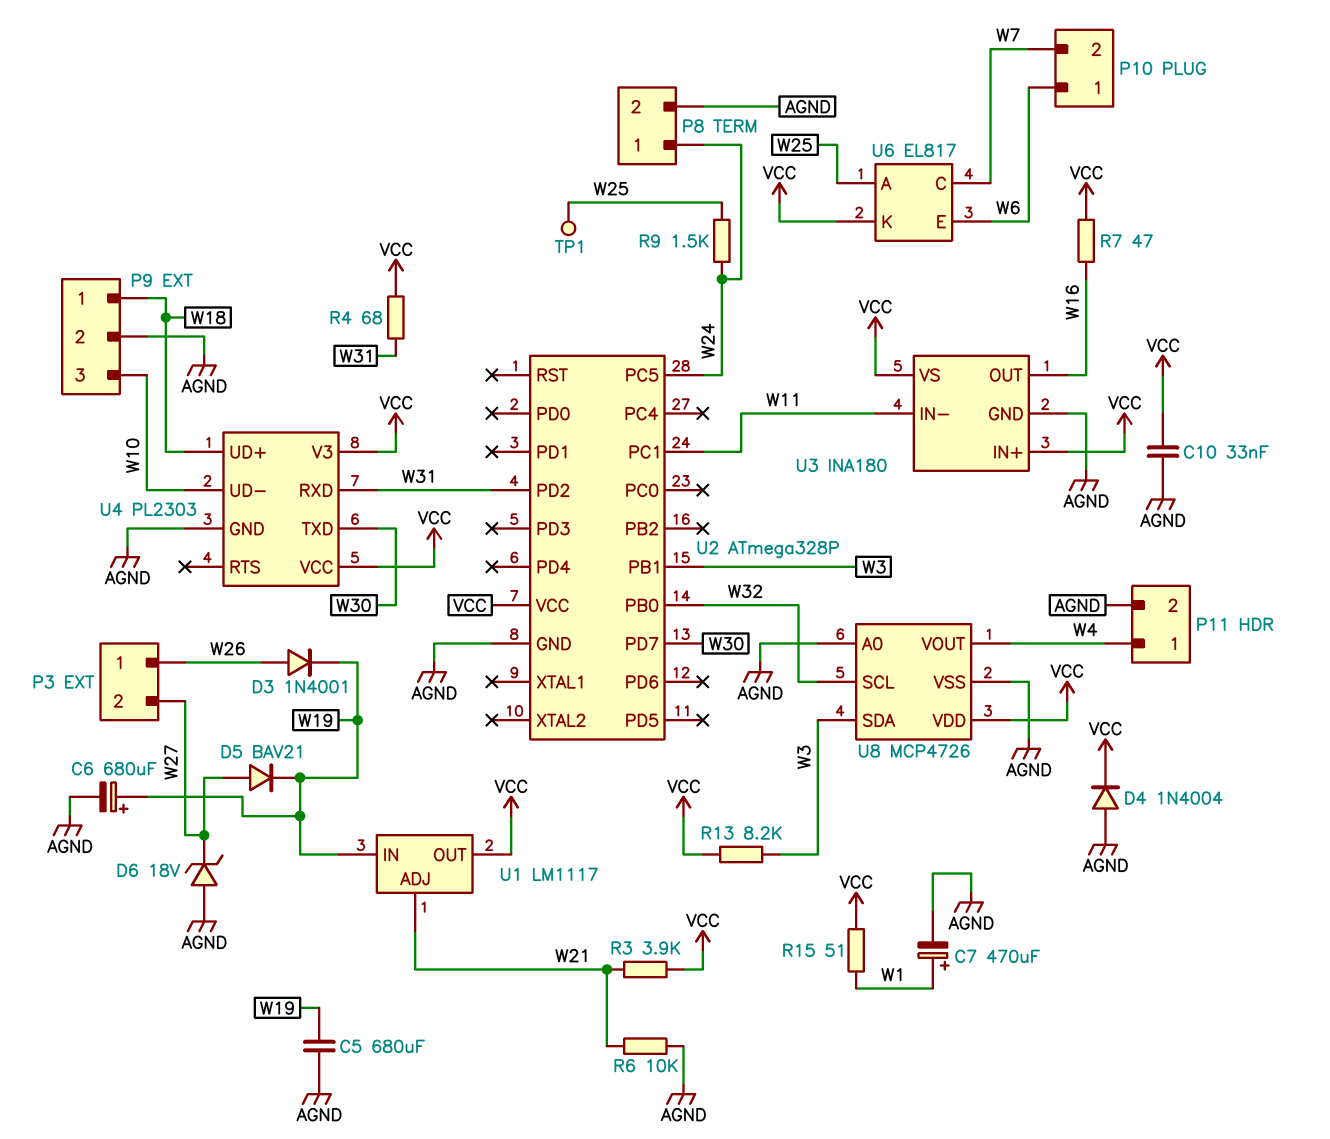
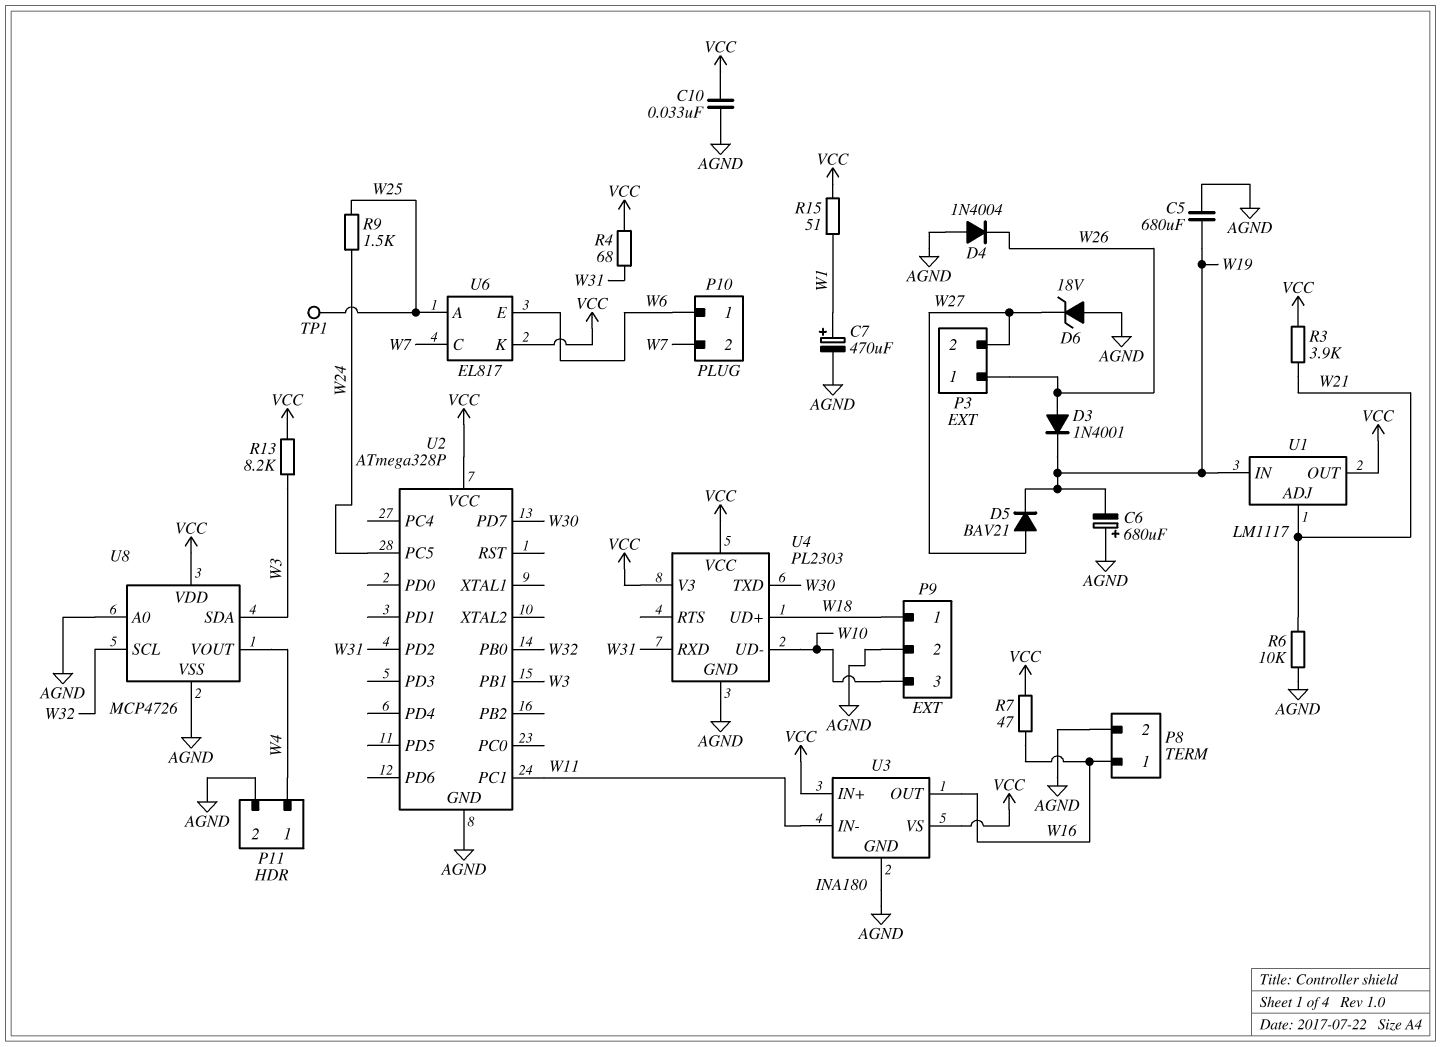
C6: 680uF (plus W19, minus AGND) -> 680uF (plus AGND, minus W19)
D4: diode 1N4004 (A AGND, K VCC) -> diode 1N4004 (A AGND, K W26)
P8 pin 1: W24 -> W16

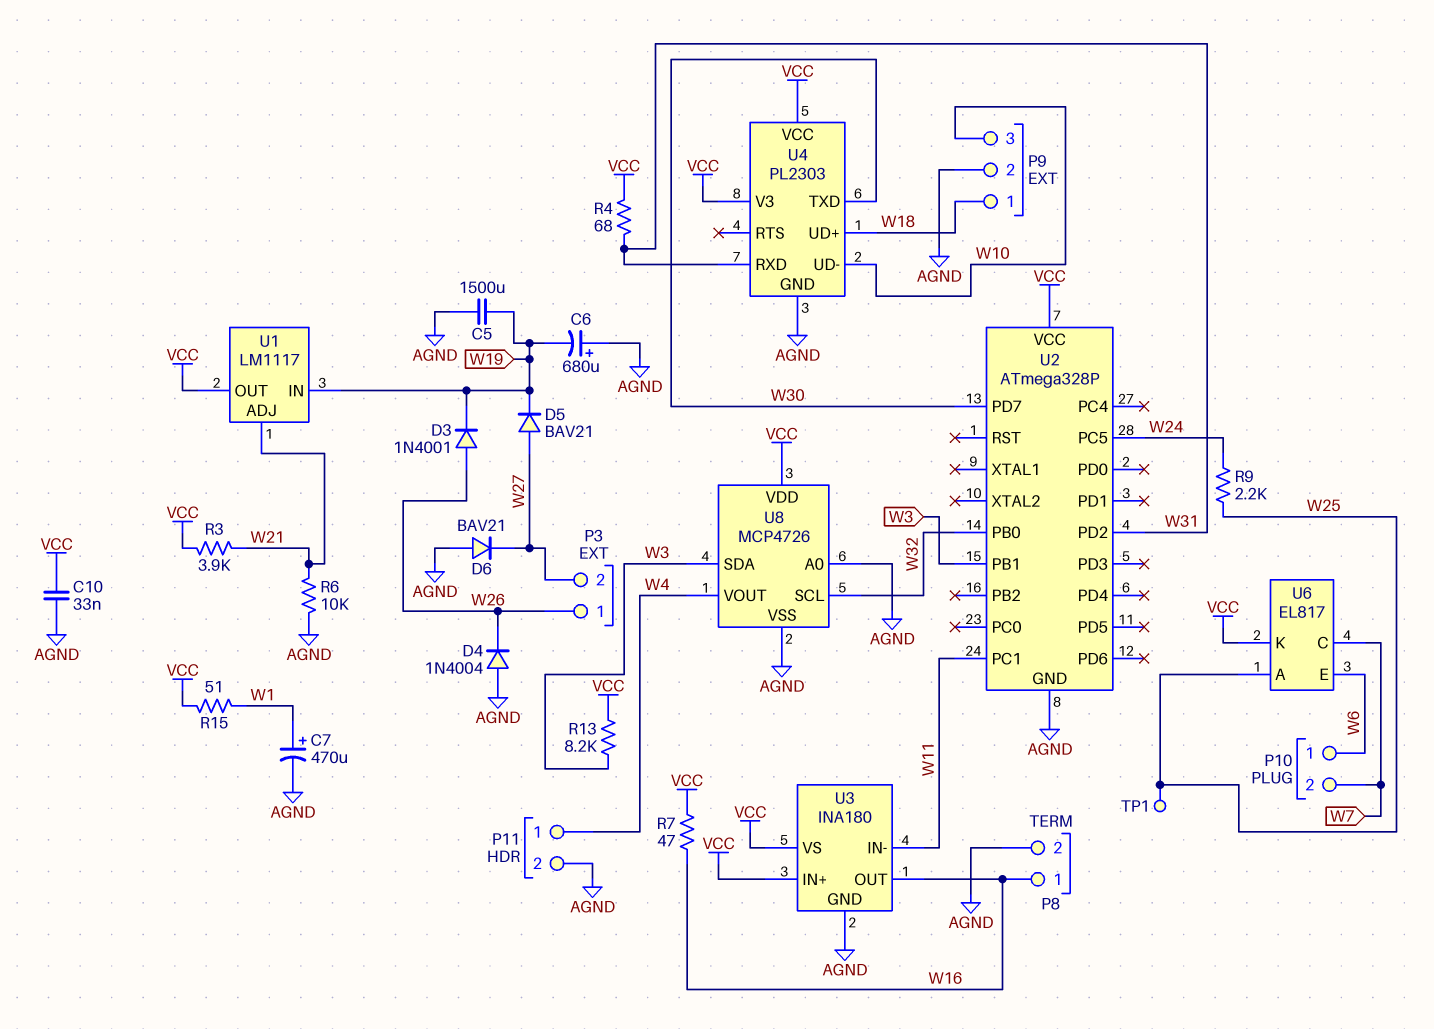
C5: 680uF (AGND, W19) -> 1500uF (AGND, W19)
D6: zener 18V (A AGND, K W27) -> diode BAV21 (A AGND, K W27)
R9: 1.5k (W24, W25) -> 2.2k (W24, W25)

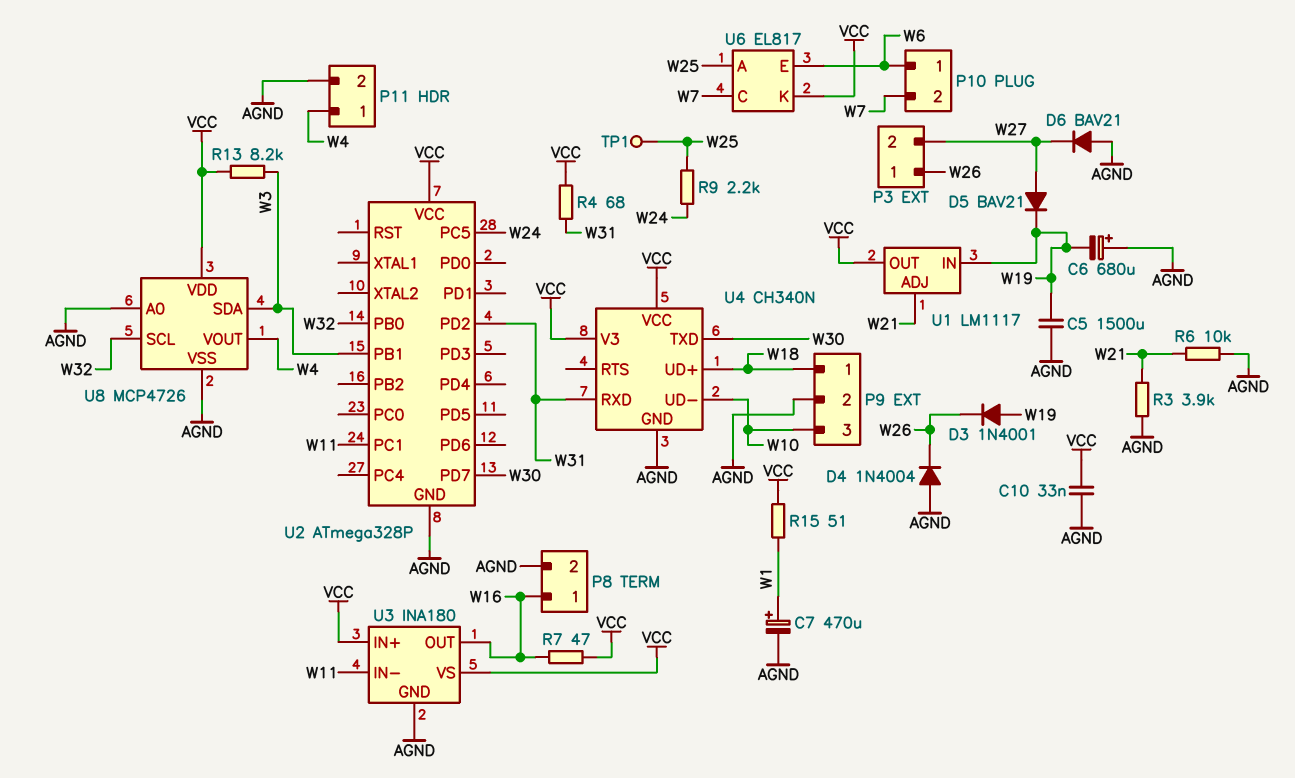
D3: diode 1N4001 (A W26, K W19) -> diode 1N4001 (A W19, K W26)
R3: 3.9k (VCC, W21) -> 3.9k (AGND, W21)
U4: PL2303 -> CH340N

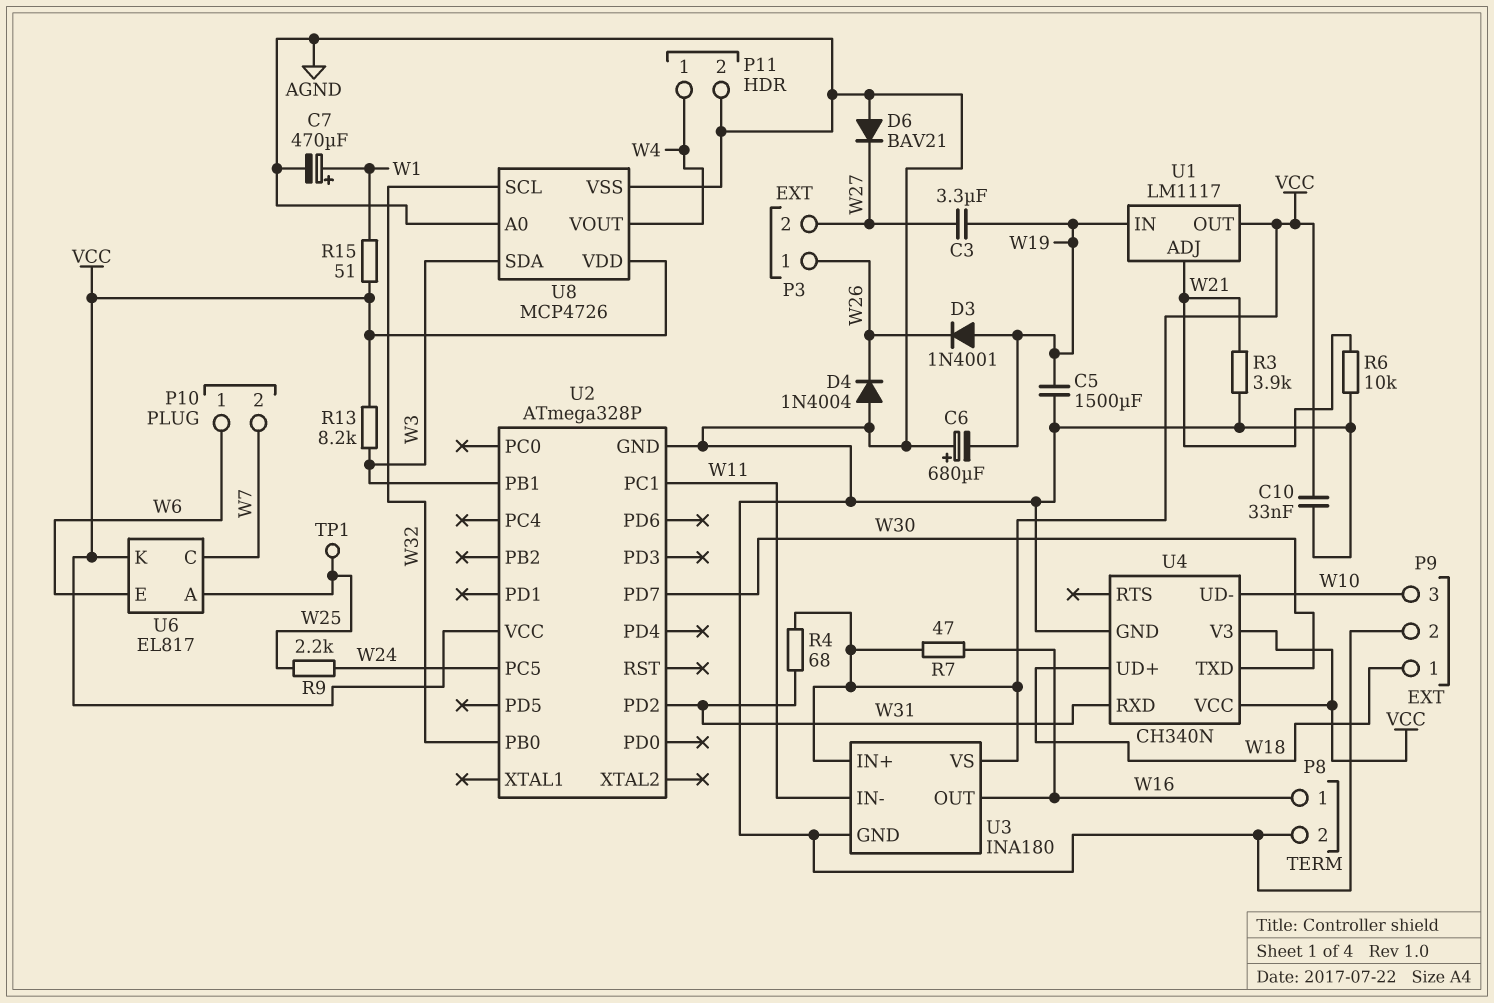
C3: none -> 3.3uF (W19, W27)
D5: diode BAV21 (A W27, K W19) -> none

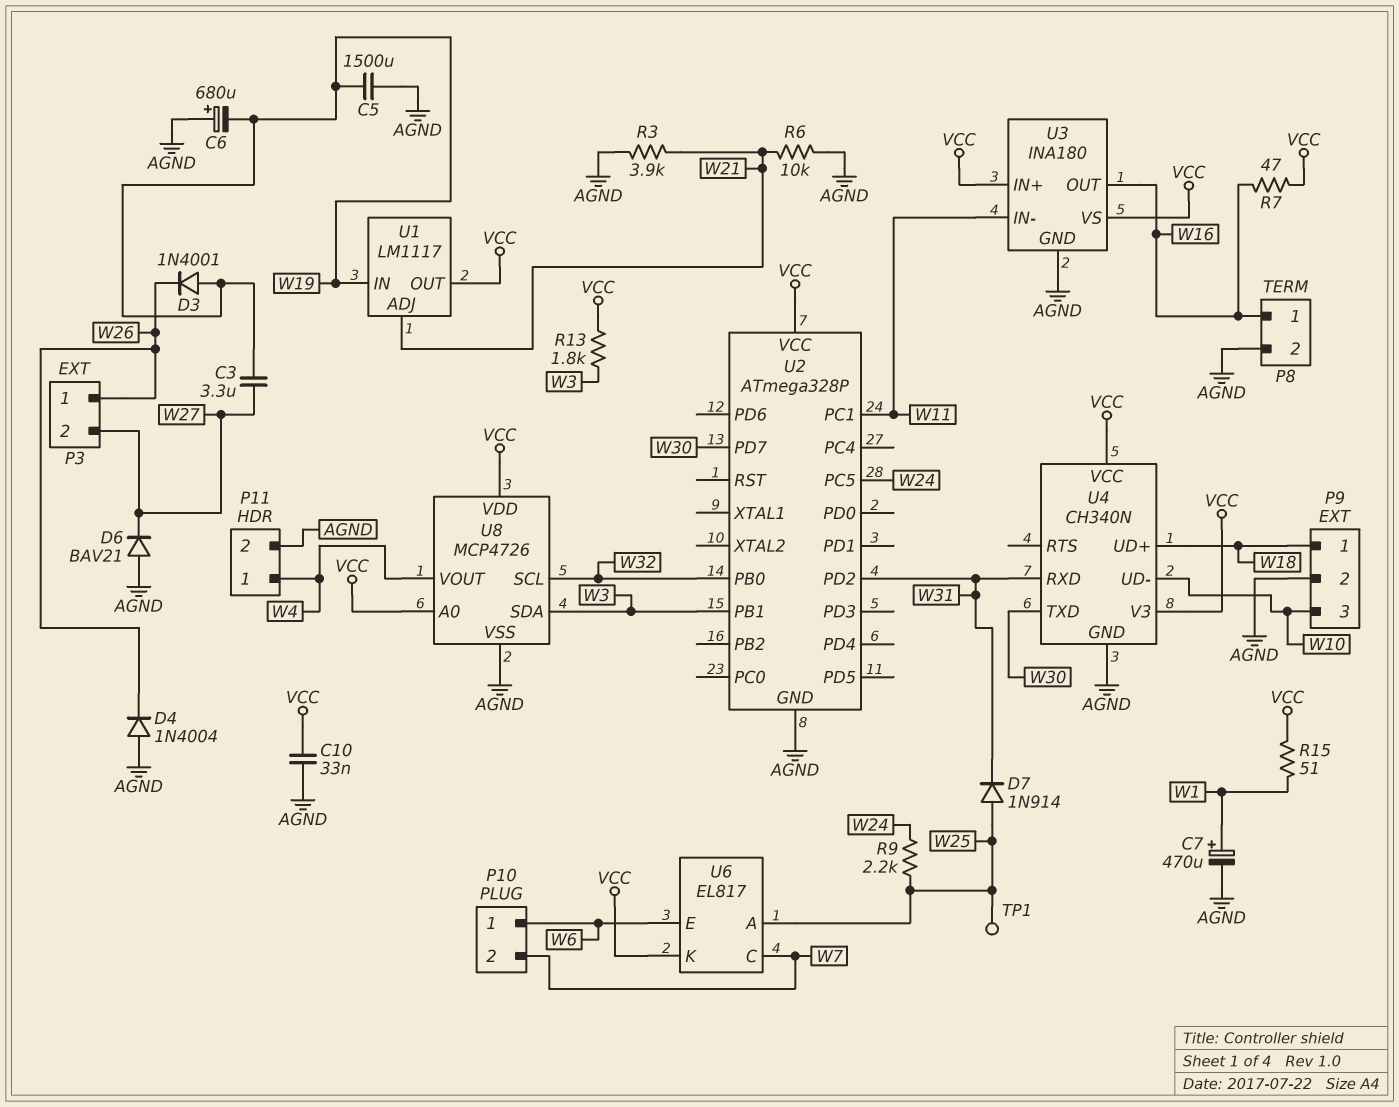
D7: none -> diode 1N914 (A W25, K W31)
R4: 68 (VCC, W31) -> none
R13: 8.2k (VCC, W3) -> 1.8k (VCC, W3)
U8 pin A0: AGND -> VCC

